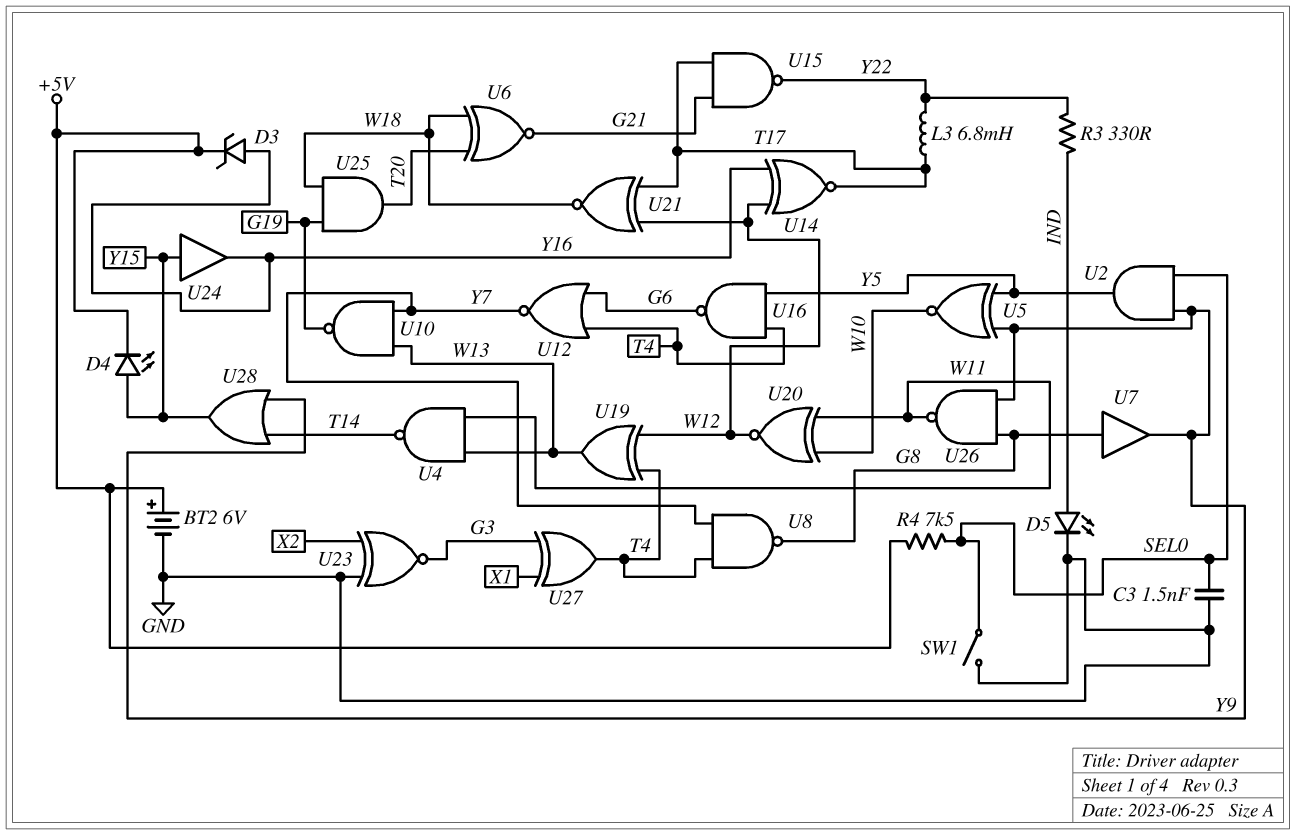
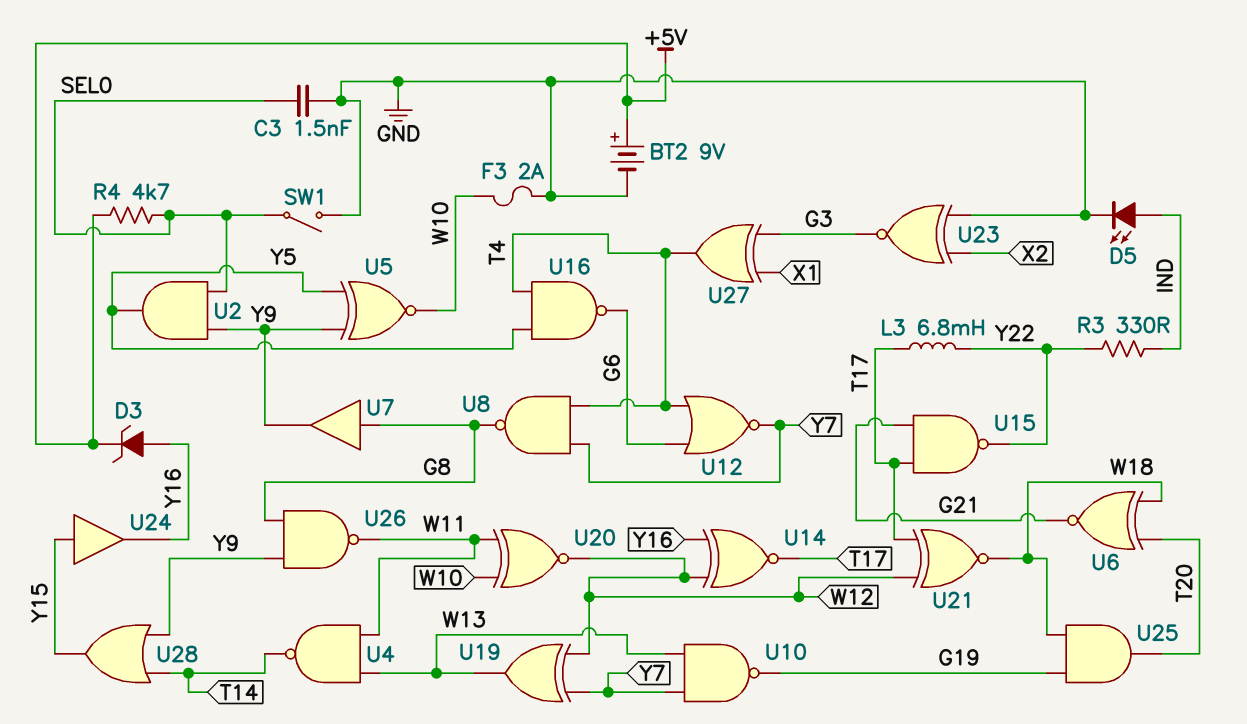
BT2: 6V (plus +5V, minus GND) -> 9V (plus +5V, minus GND)
D4: LED (A Y15, K +5V) -> none
F3: none -> 2A (GND, W10)
R4: 7.5k (+5V, SEL0) -> 4.7k (+5V, SEL0)
U19: XOR (in T4, in W12, out W13) -> XOR (in W12, in Y7, out W13)

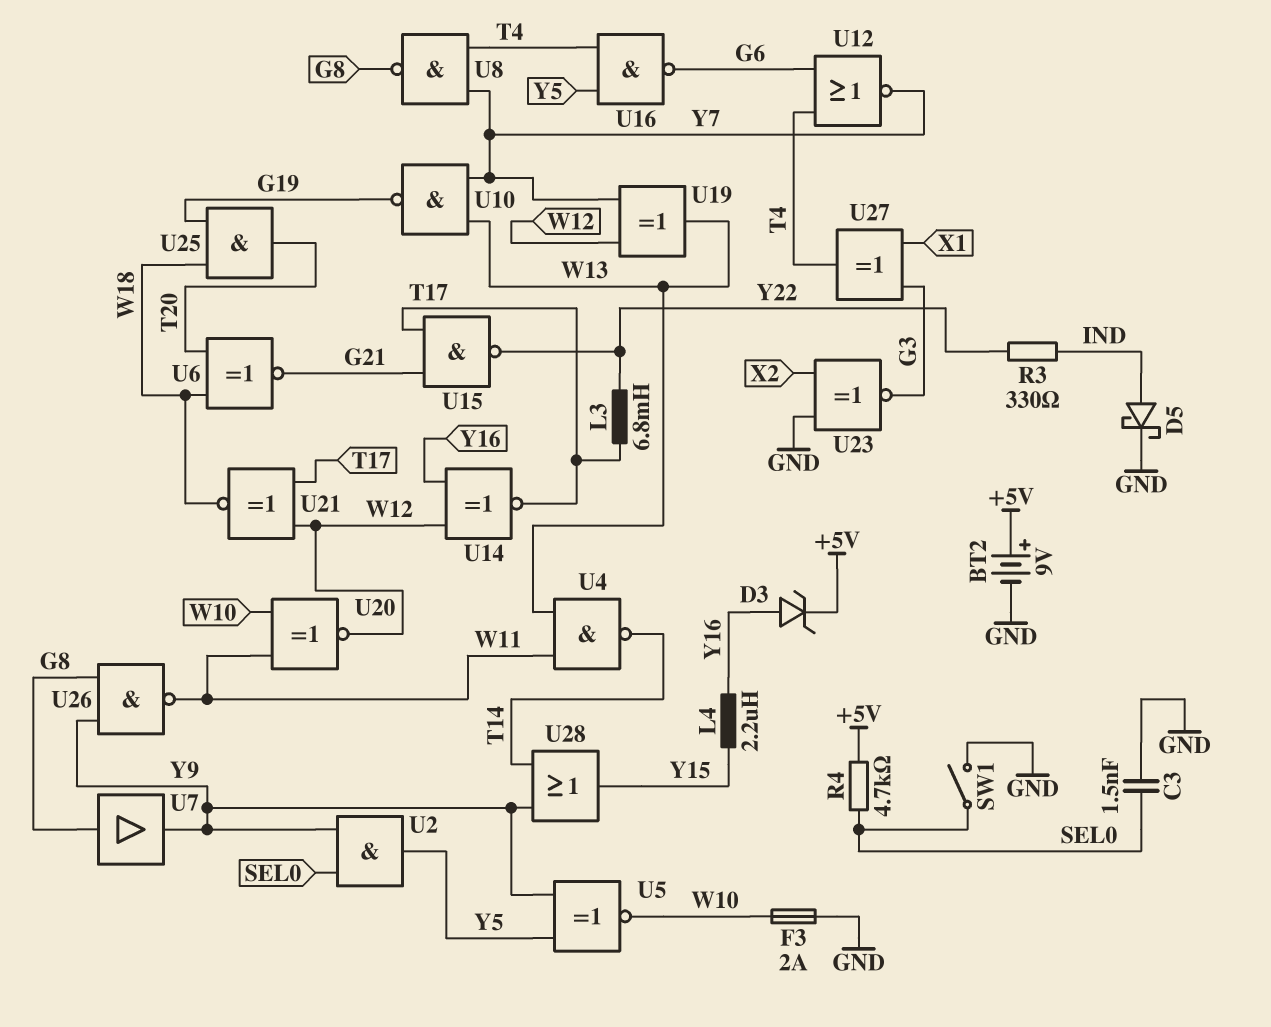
D5: LED (A IND, K GND) -> schottky (A IND, K GND)
L4: none -> 2.2uH (Y15, Y16)
U24: buffer (in Y15, out Y16) -> none

